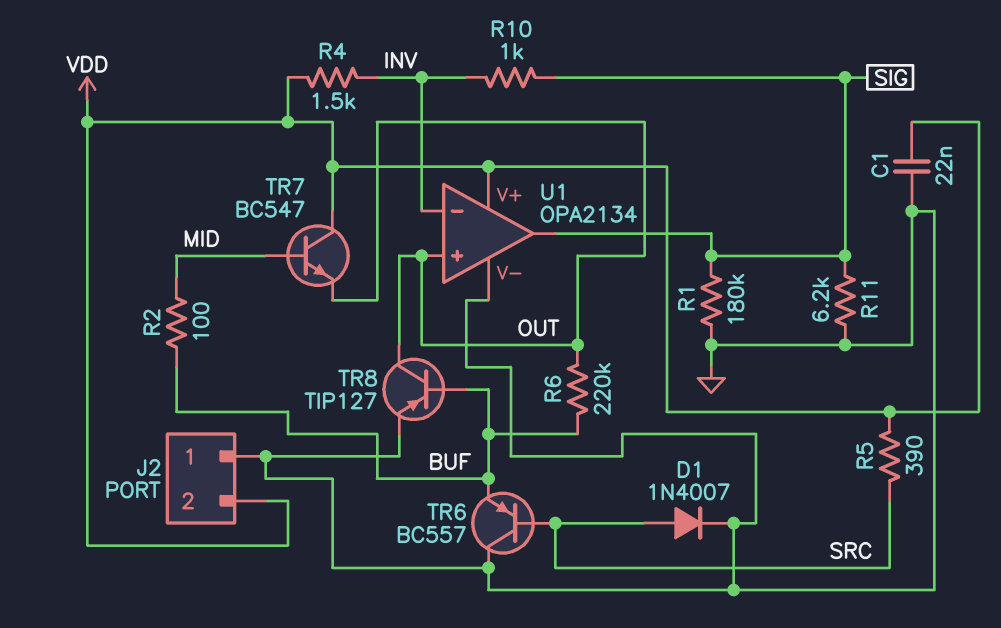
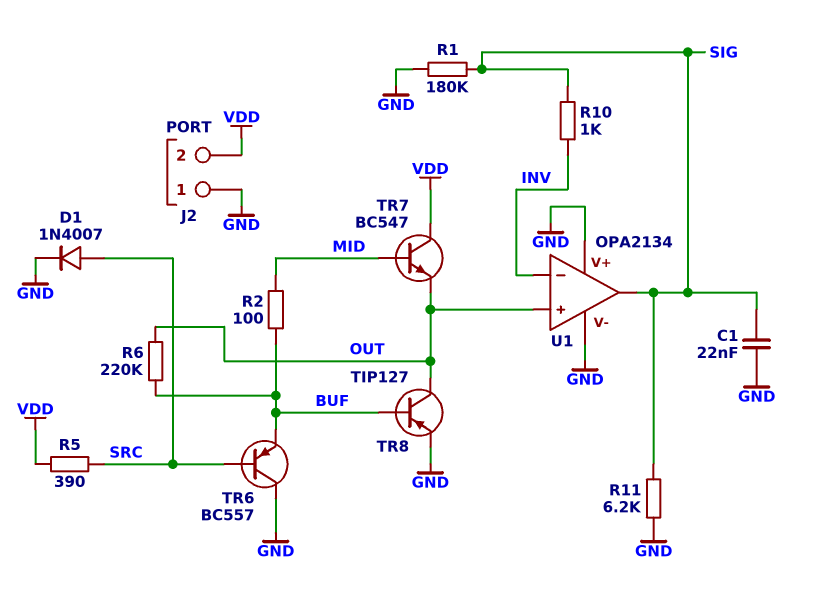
C1: 22nF (GND, VDD) -> 22nF (GND, SIG)
R4: 1.5k (INV, VDD) -> none
U1 pin V+: VDD -> GND

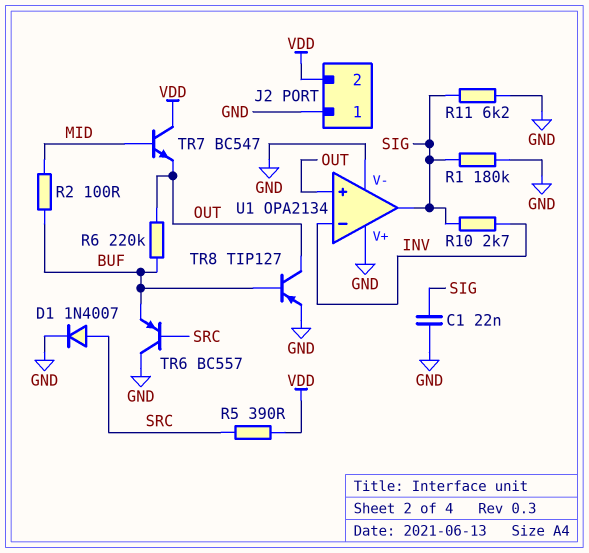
R10: 1k (INV, SIG) -> 2.7k (INV, SIG)

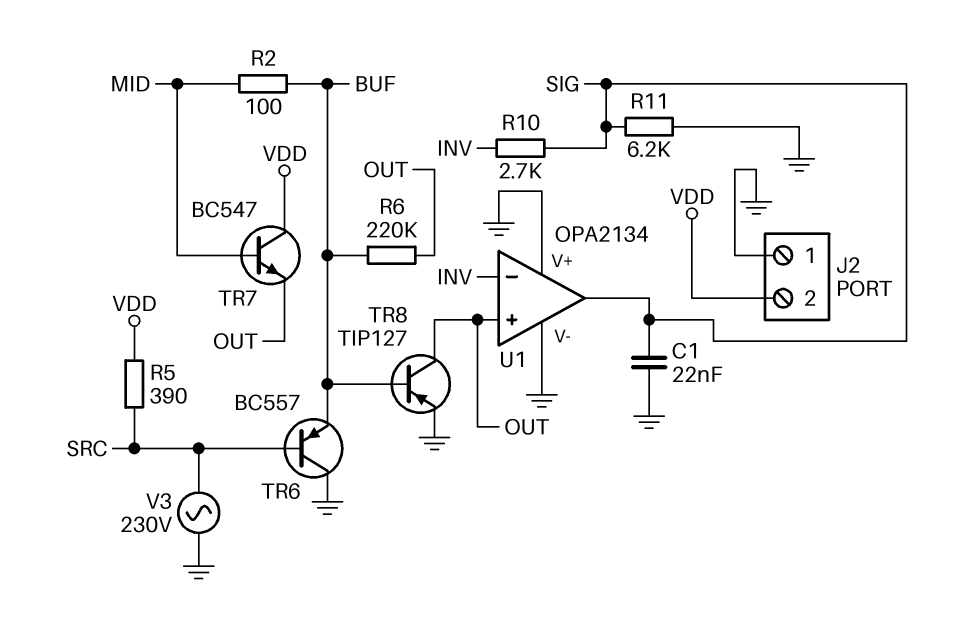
D1: diode 1N4007 (A SRC, K GND) -> none
R1: 180k (GND, SIG) -> none
V3: none -> AC 230V (GND, SRC)

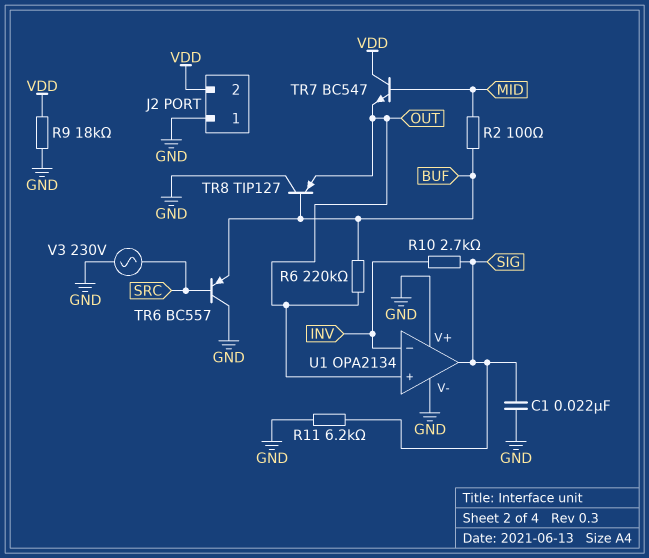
R5: 390 (SRC, VDD) -> none
R9: none -> 18k (GND, VDD)
TR8: PNP TIP127 (B BUF, C OUT, E GND) -> PNP TIP127 (B BUF, C GND, E OUT)

